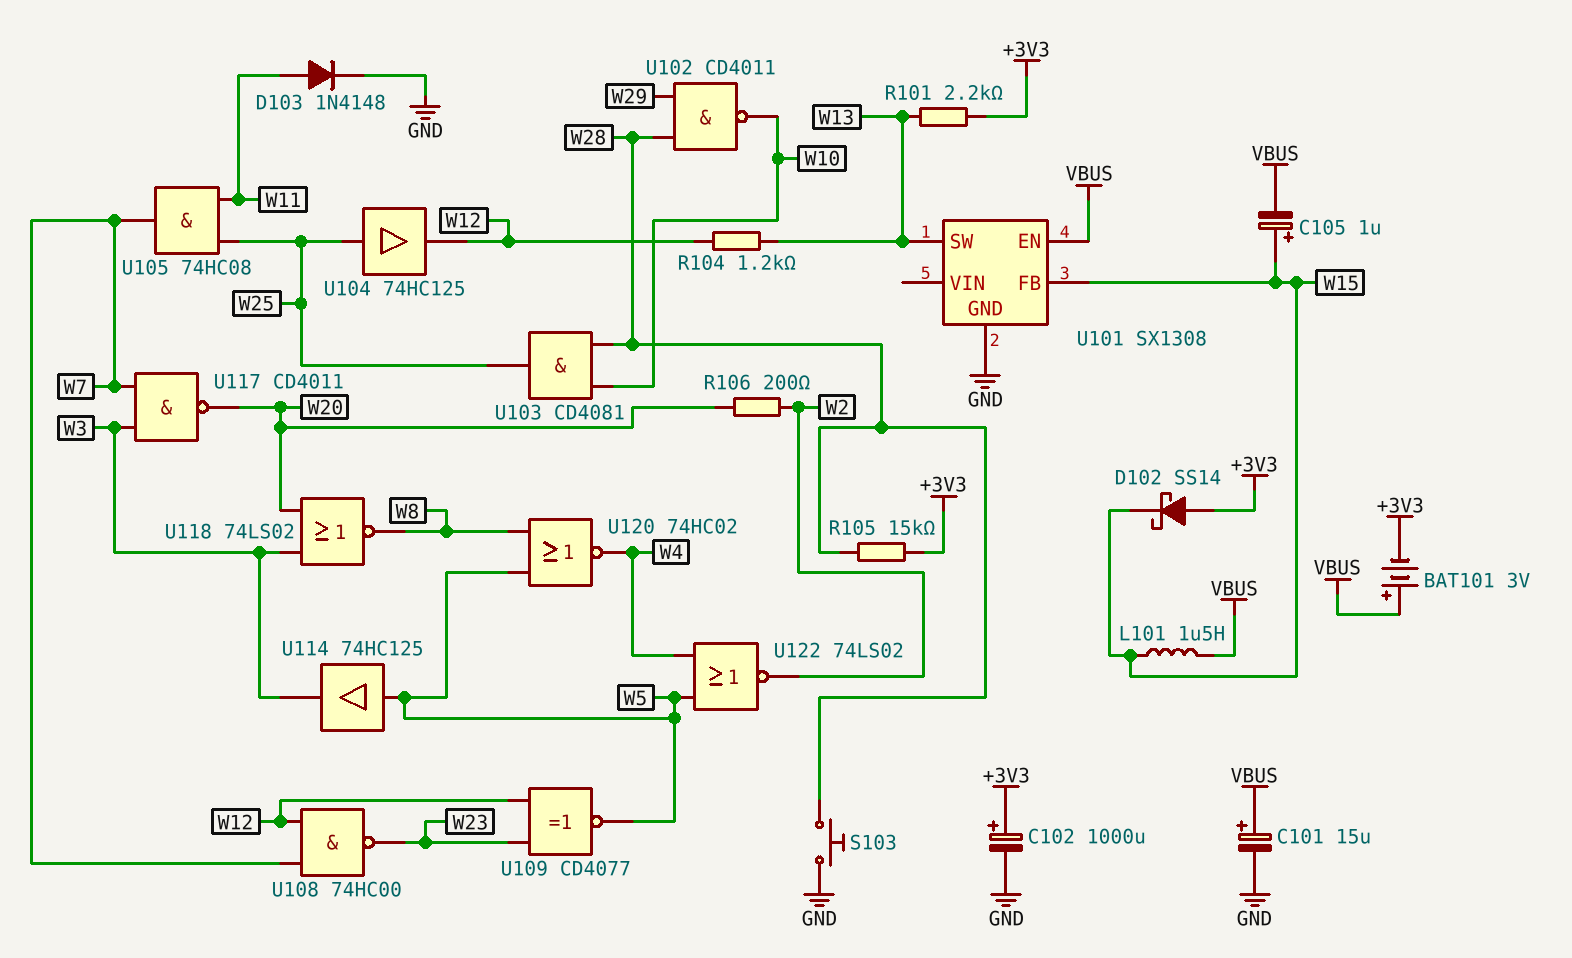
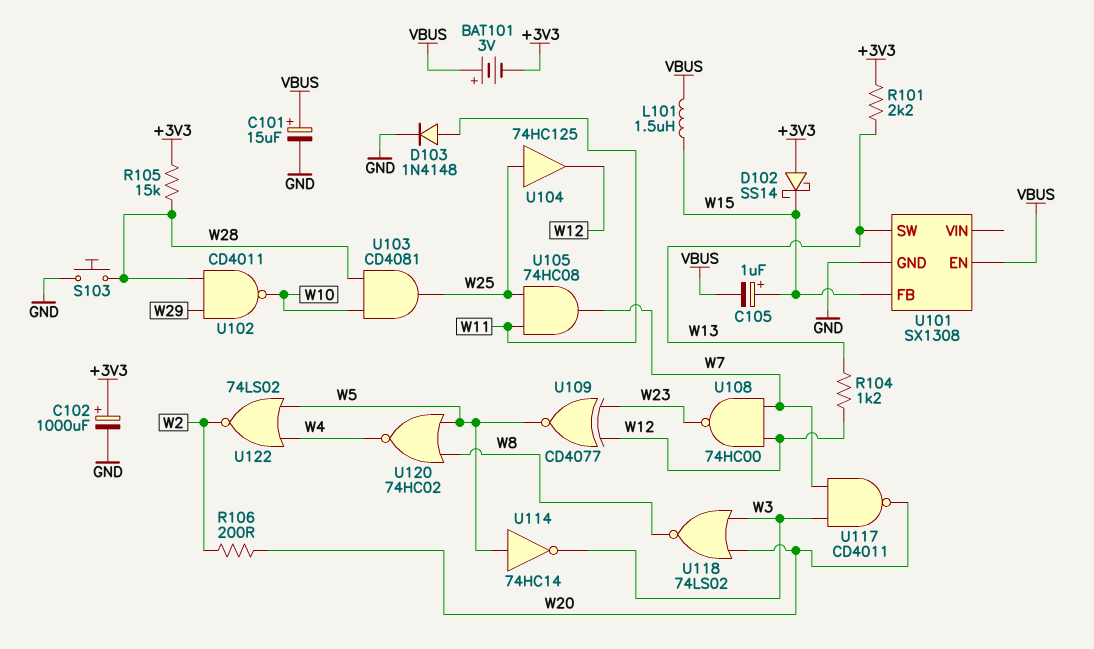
U114: buffer 74HC125 (in W5, out W3) -> NOT 74HC14 (in W5, out W3)

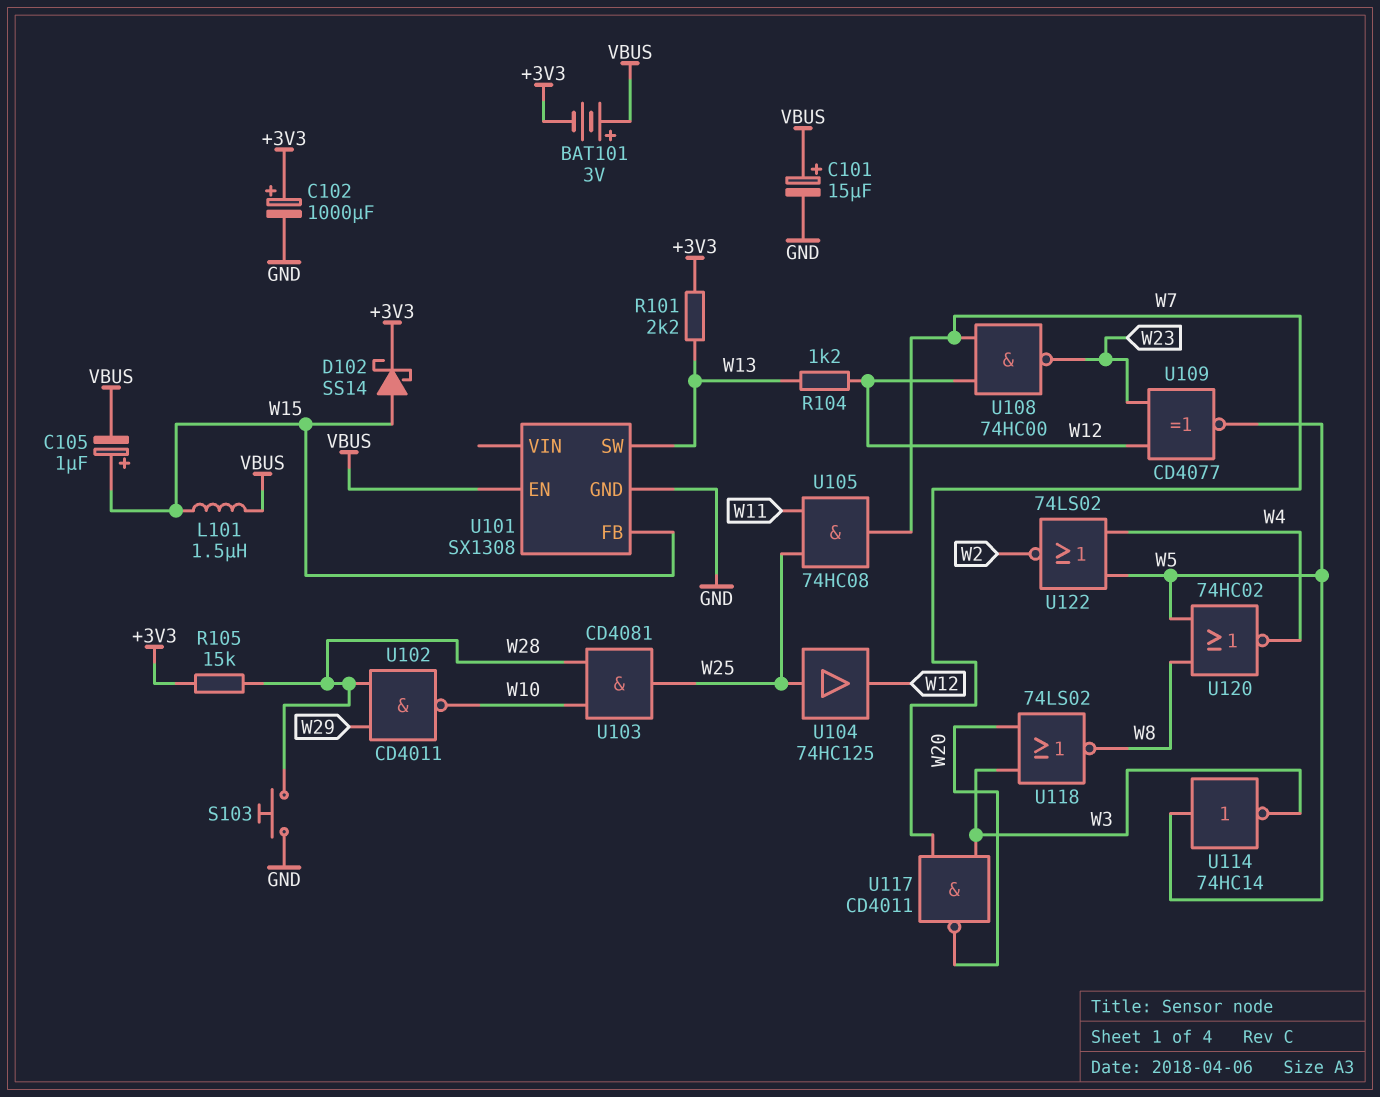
D102: schottky SS14 (A +3V3, K W15) -> schottky SS14 (A W15, K +3V3)
D103: diode 1N4148 (A W11, K GND) -> none
R106: 200 (W2, W20) -> none

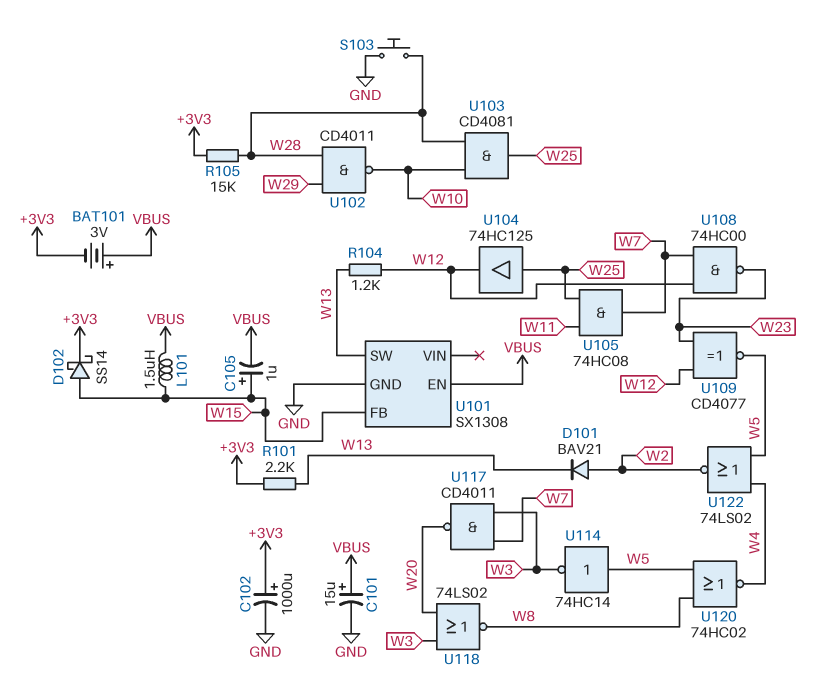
D101: none -> diode BAV21 (A W2, K W13)

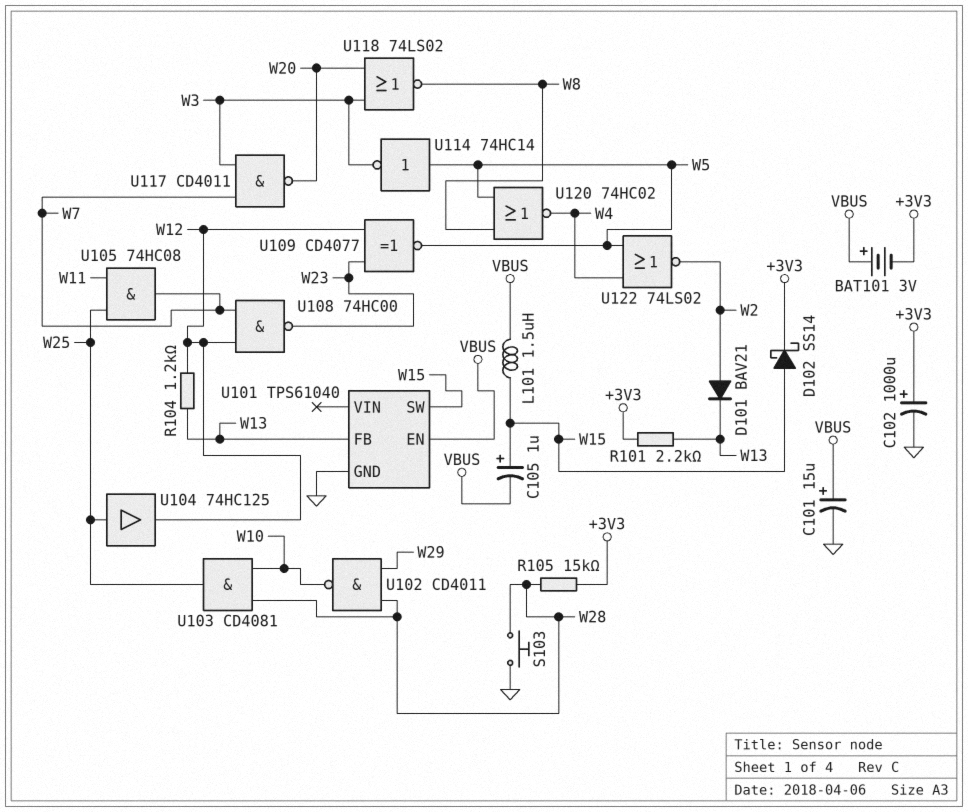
U101: SX1308 -> TPS61040
U101 pin FB: W15 -> W13
U101 pin SW: W13 -> W15

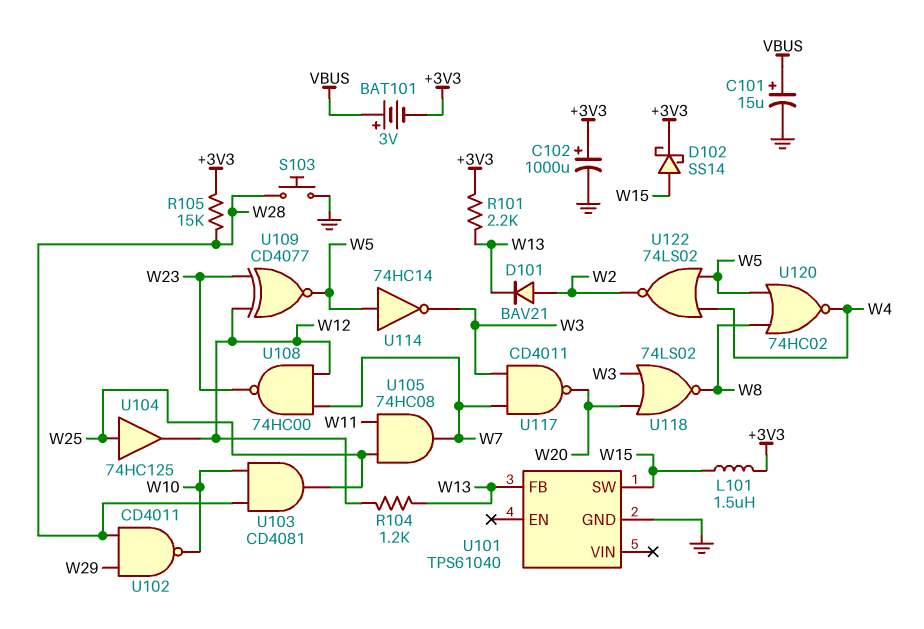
C105: 1uF (plus W15, minus VBUS) -> none
L101: 1.5uH (VBUS, W15) -> 1.5uH (+3V3, W15)
U101 pin EN: VBUS -> none

